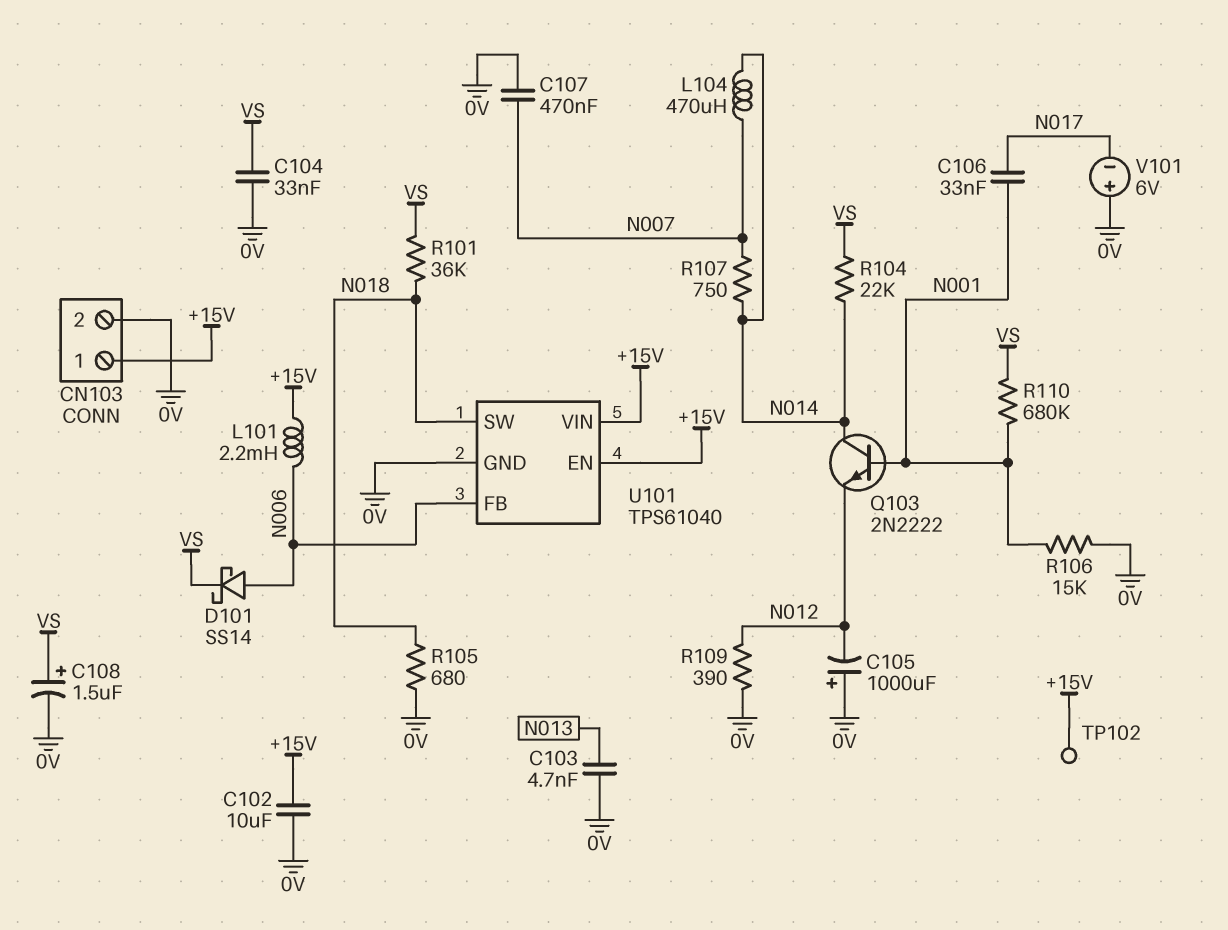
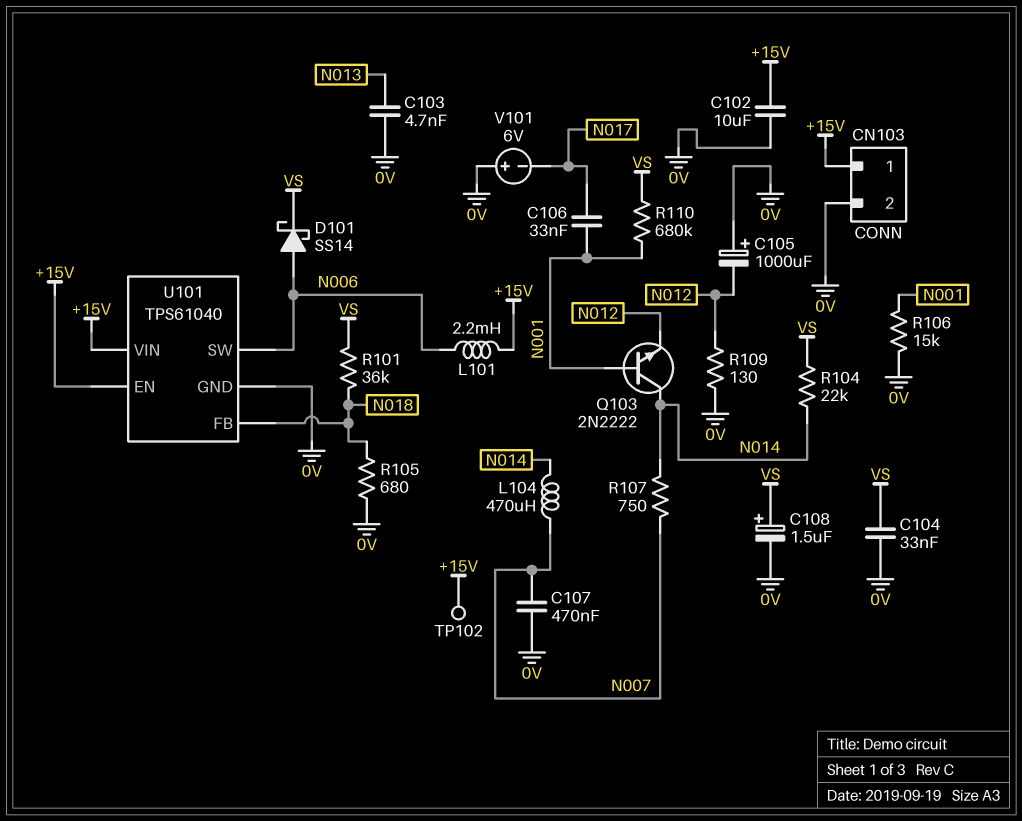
R109: 390 (0V, N012) -> 130 (0V, N012)
U101 pin FB: N006 -> N018
U101 pin SW: N018 -> N006

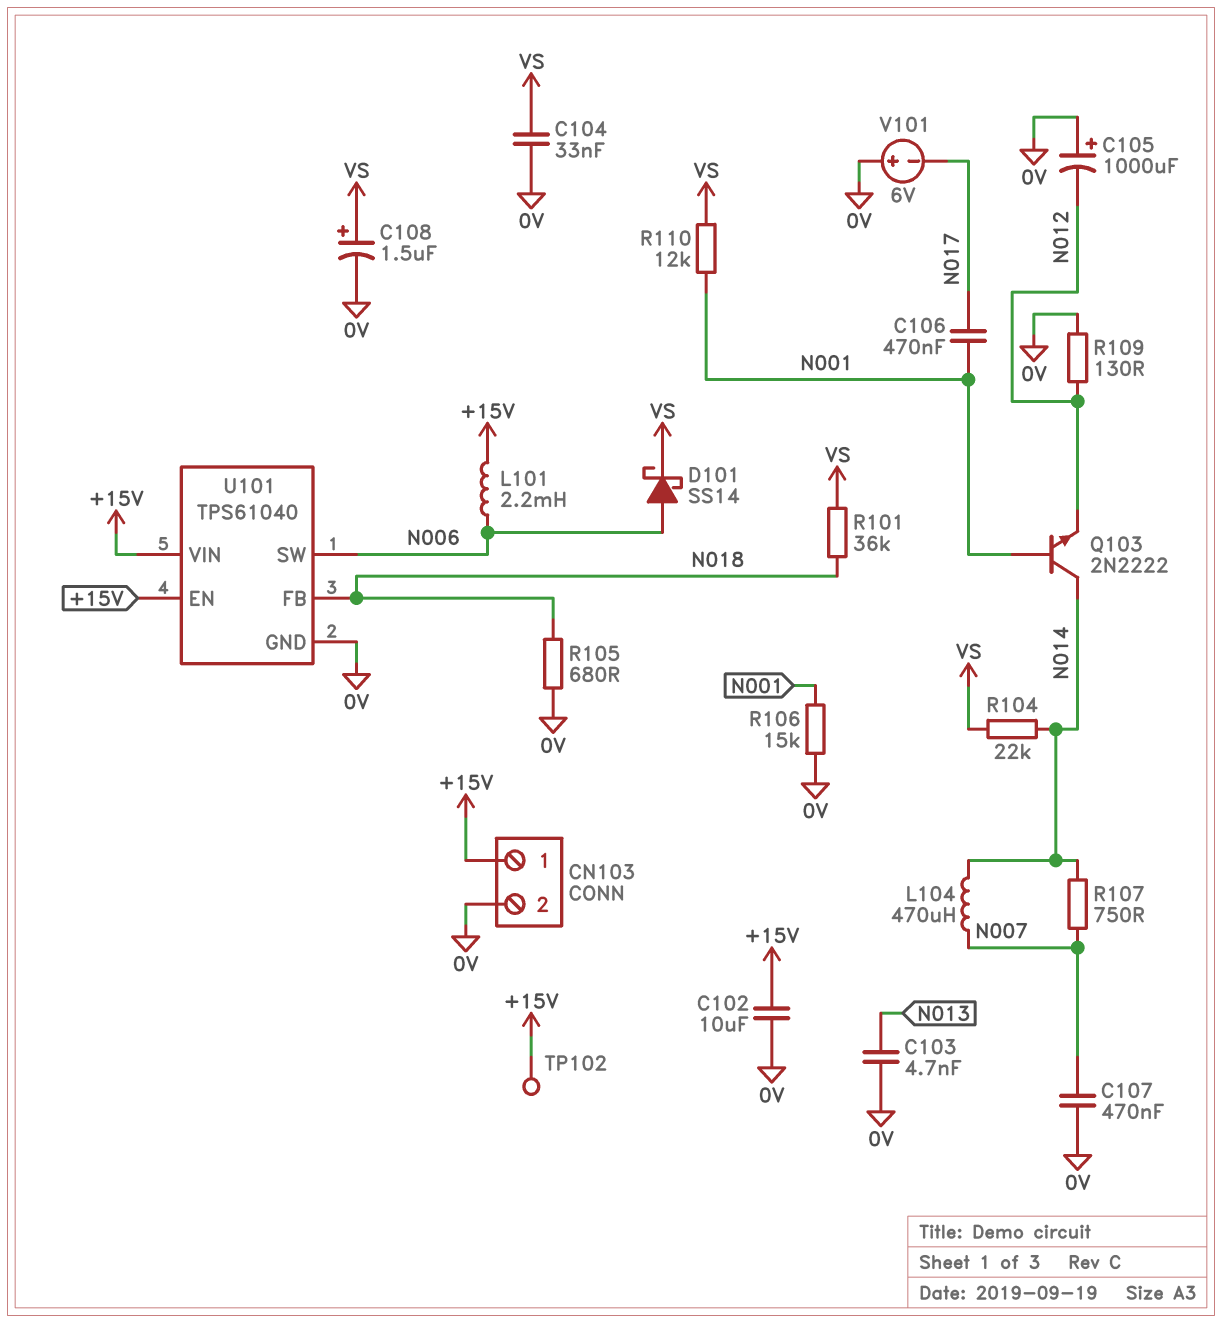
C106: 33nF (N001, N017) -> 470nF (N001, N017)
R110: 680k (N001, VS) -> 12k (N001, VS)

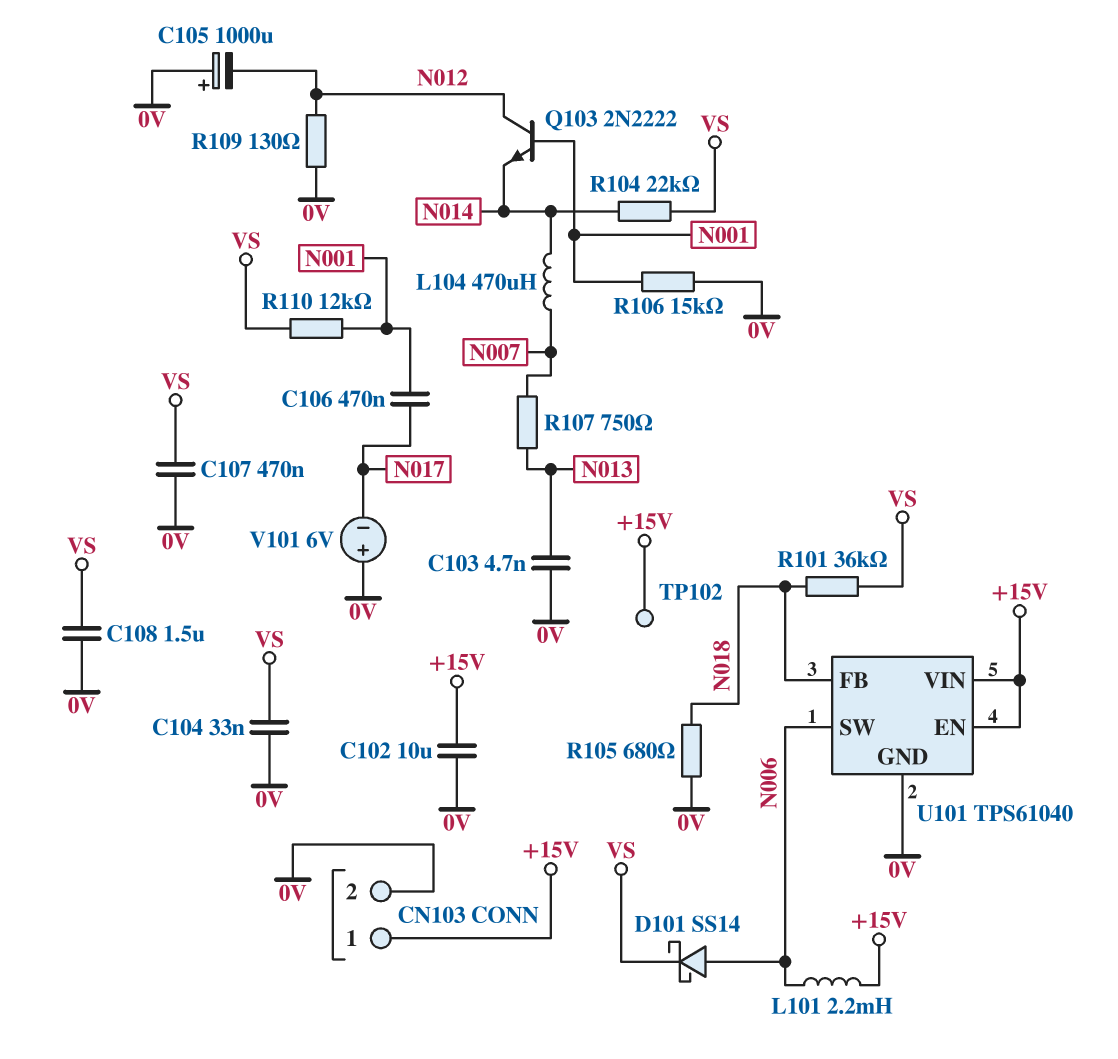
C107: 470nF (0V, N007) -> 470nF (0V, VS)
C108: 1.5uF (plus VS, minus 0V) -> 1.5uF (0V, VS)
Q103: NPN 2N2222 (B N001, C N014, E N012) -> NPN 2N2222 (B N001, C N012, E N014)
R107: 750 (N007, N014) -> 750 (N007, N013)

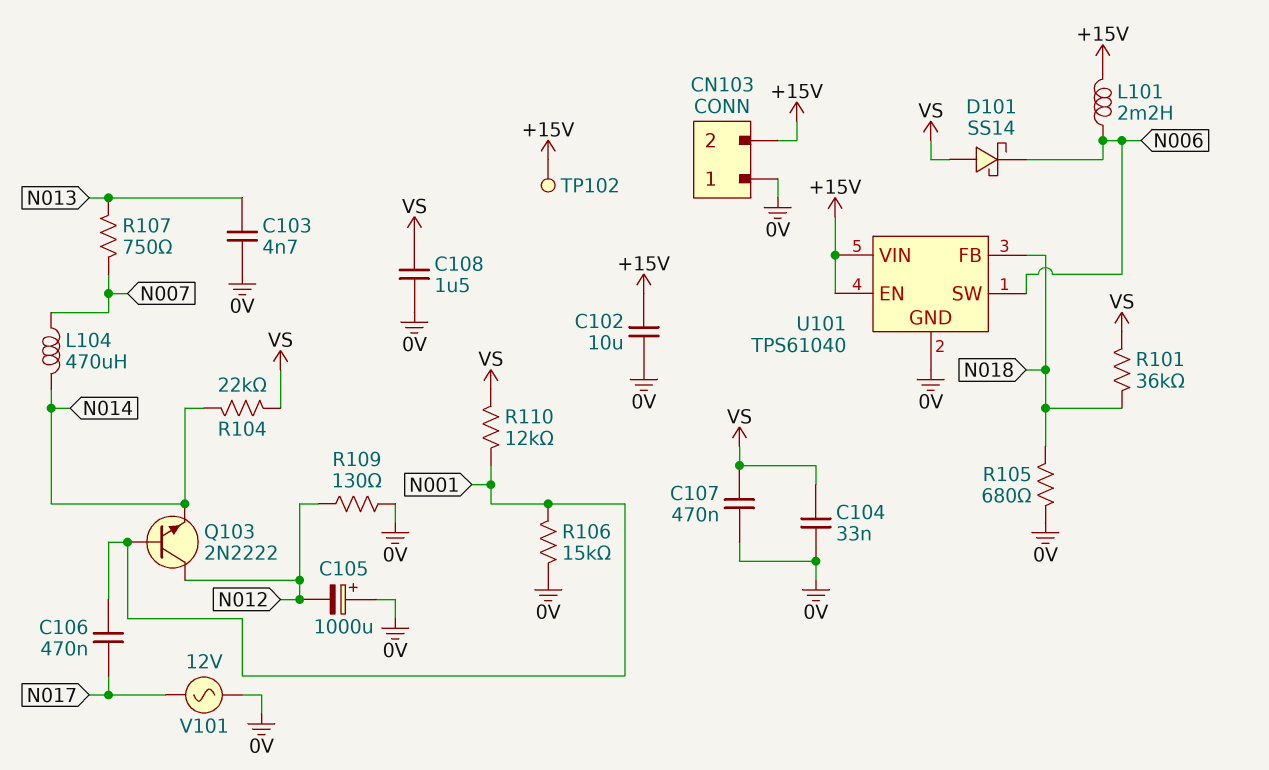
CN103 pin 1: +15V -> 0V
CN103 pin 2: 0V -> +15V
D101: schottky SS14 (A N006, K VS) -> schottky SS14 (A VS, K N006)
V101: 6V (plus 0V, minus N017) -> AC 12V (0V, N017)

